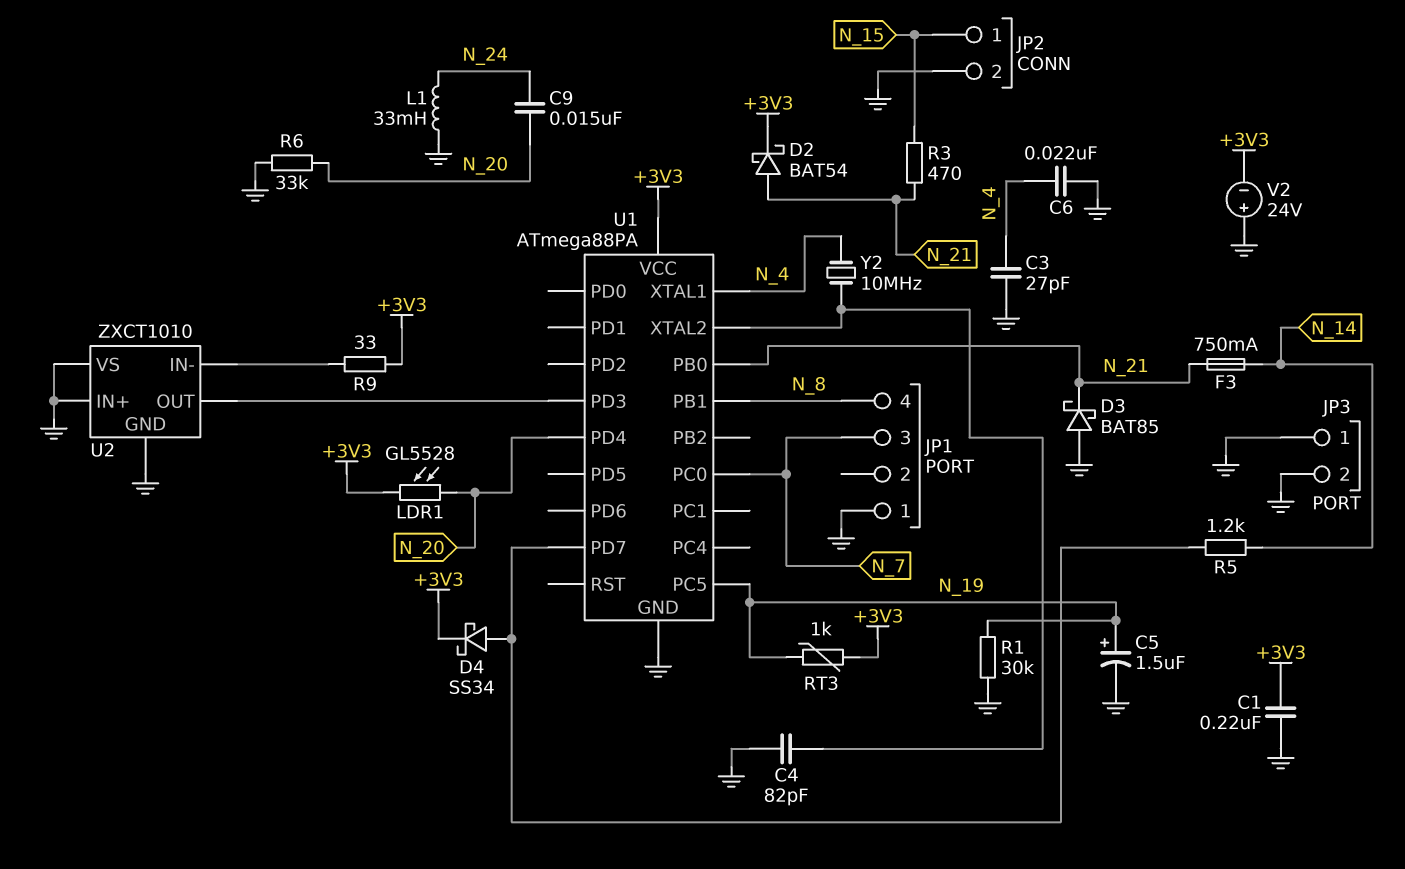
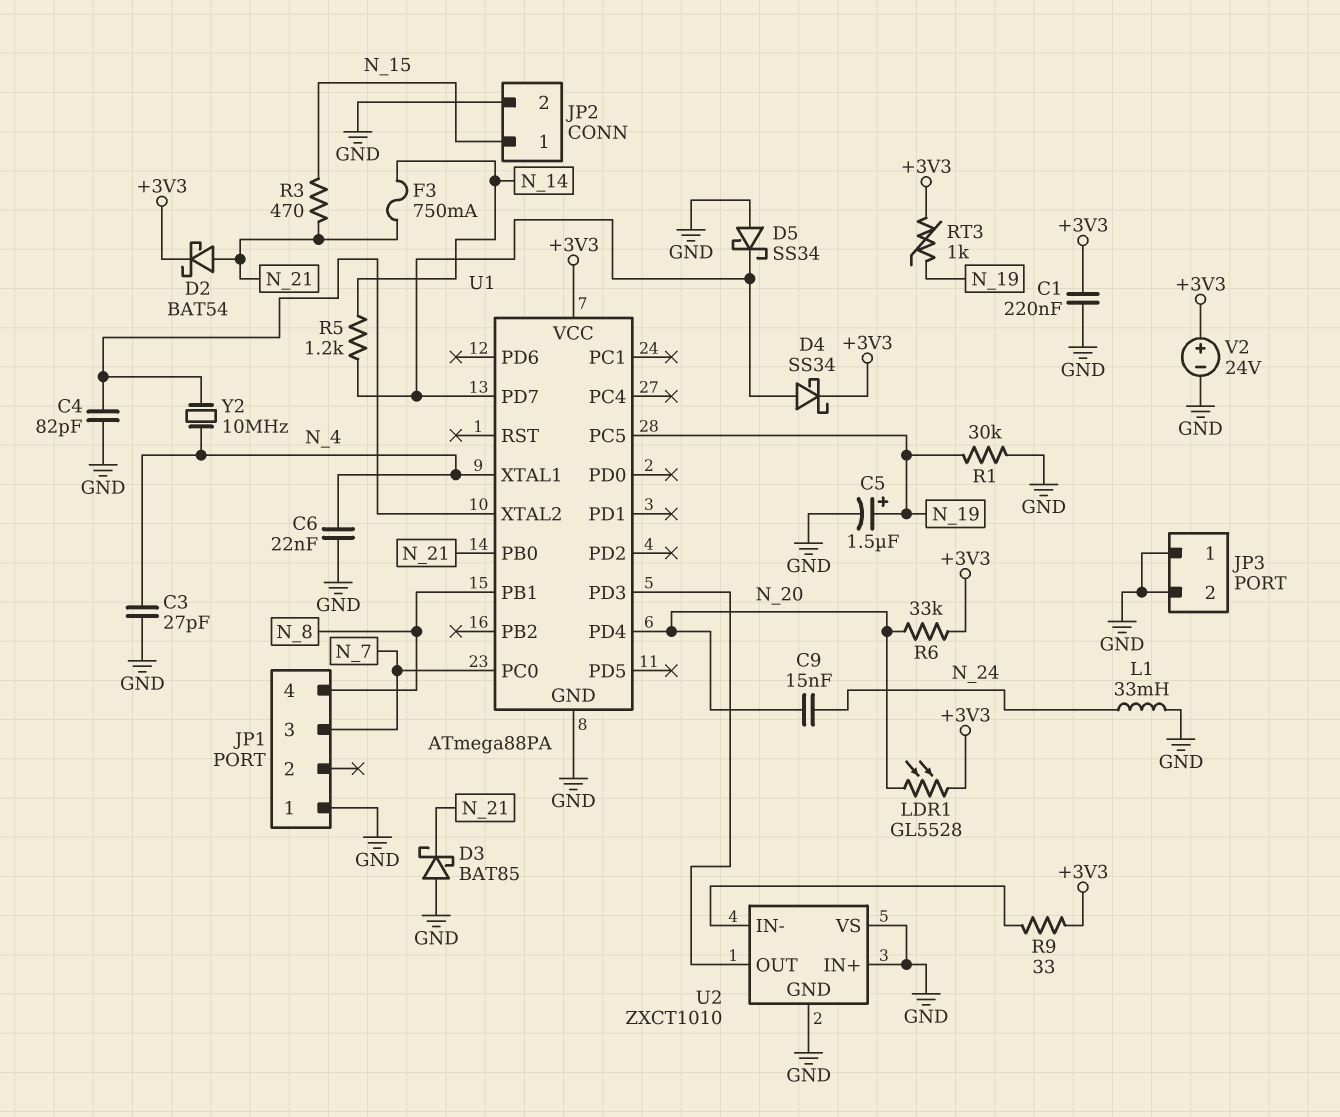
D5: none -> schottky SS34 (A GND, K U1/PD7)
R6: 33k (GND, N_20) -> 33k (+3V3, N_20)
V2: 24V (plus GND, minus +3V3) -> 24V (plus +3V3, minus GND)

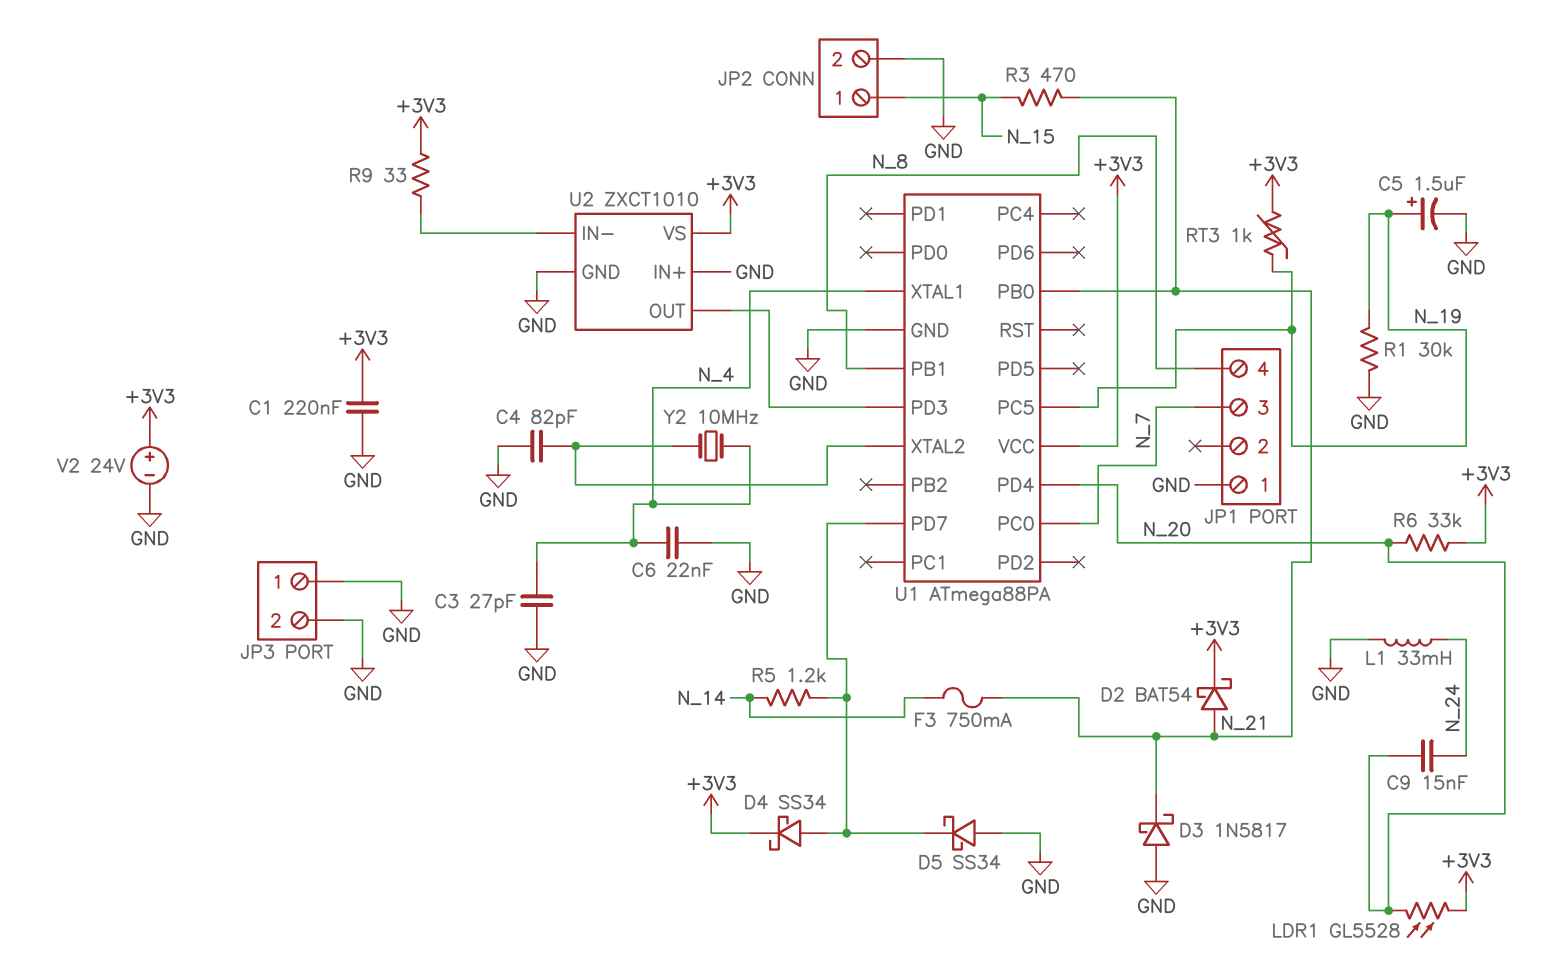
D3: schottky BAT85 (A GND, K N_21) -> schottky 1N5817 (A GND, K N_21)
U2 pin VS: GND -> +3V3

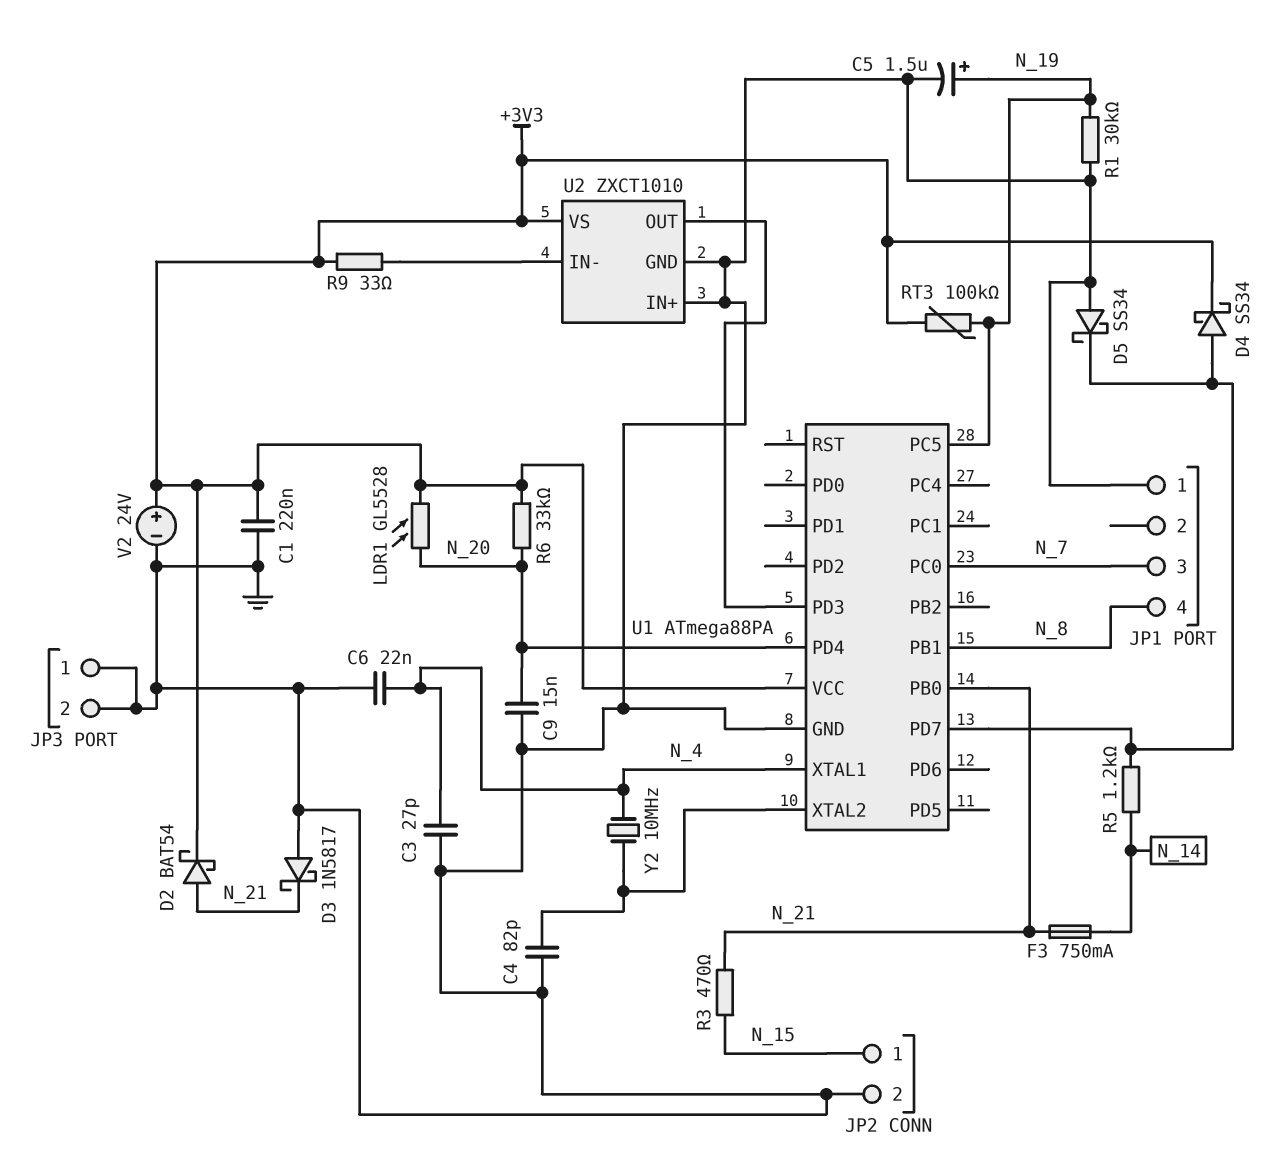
C9: 15nF (N_20, N_24) -> 15nF (GND, N_20)
L1: 33mH (GND, N_24) -> none
RT3: 1k (+3V3, N_19) -> 100k (+3V3, N_19)

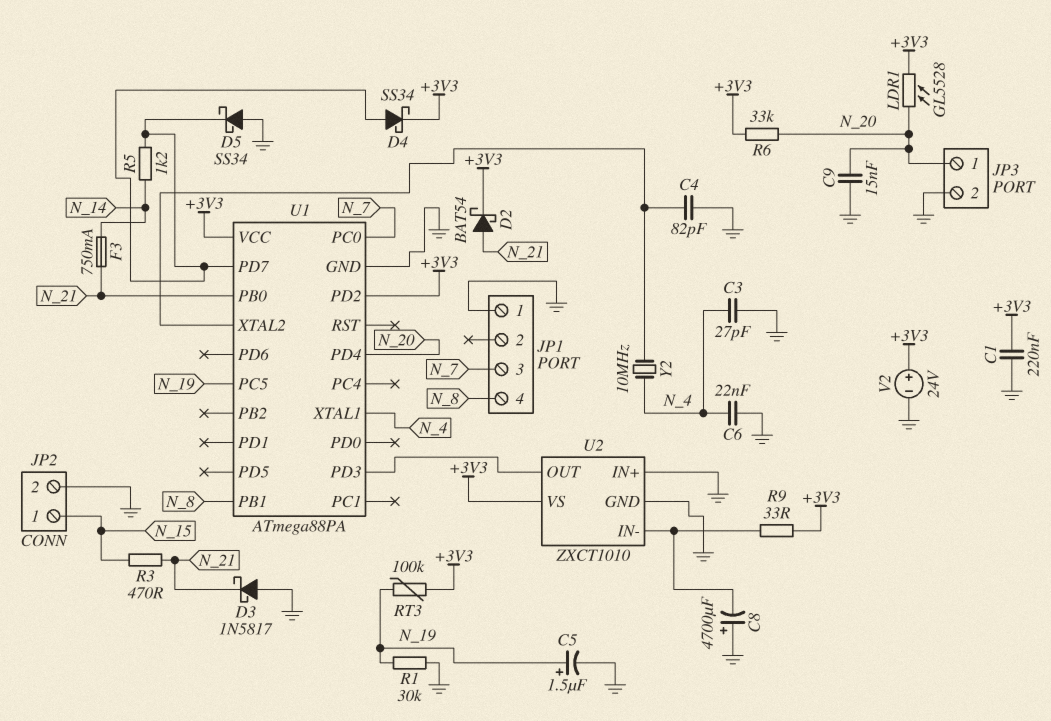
C8: none -> 4700uF (plus GND, minus U2/IN-)
JP3 pin 1: GND -> N_20
U1 pin PD2: none -> +3V3

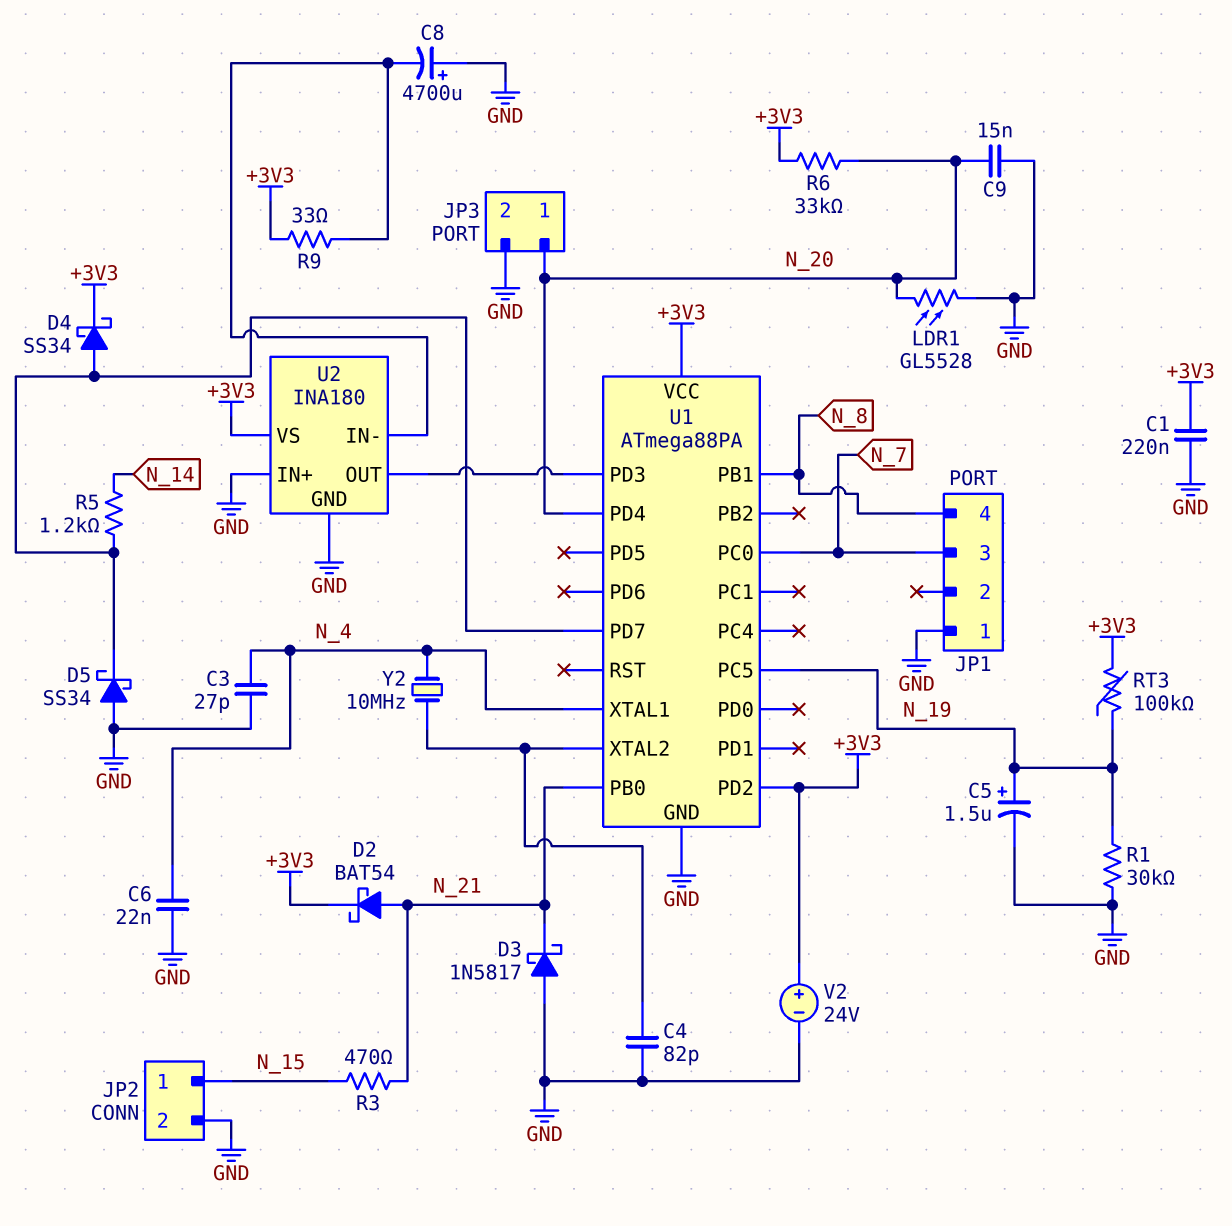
F3: 750mA (N_14, N_21) -> none
LDR1: GL5528 (+3V3, N_20) -> GL5528 (GND, N_20)
U2: ZXCT1010 -> INA180

